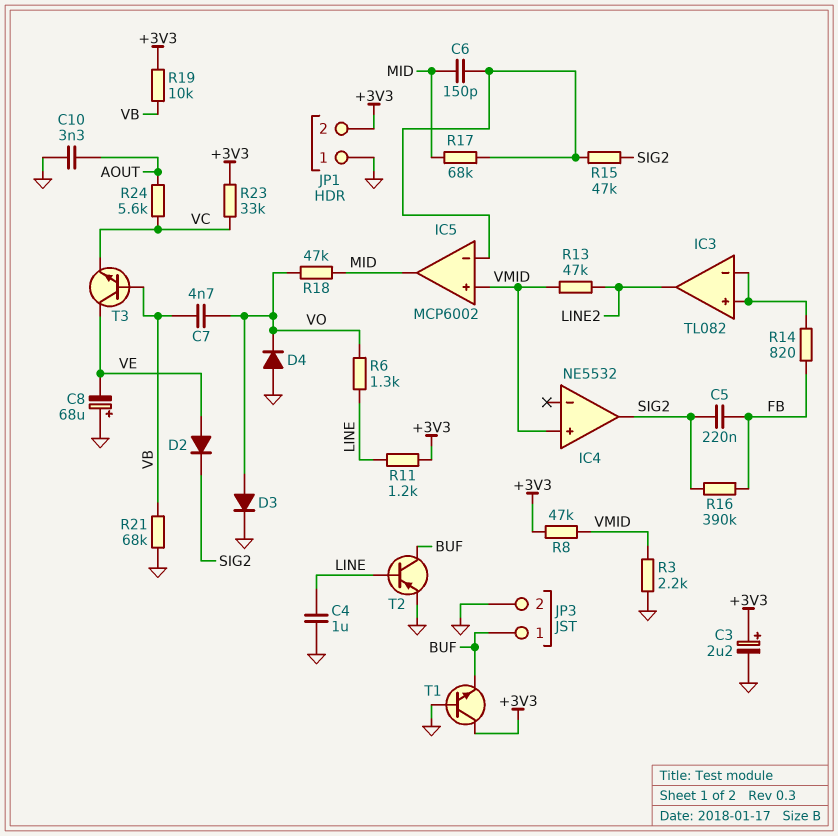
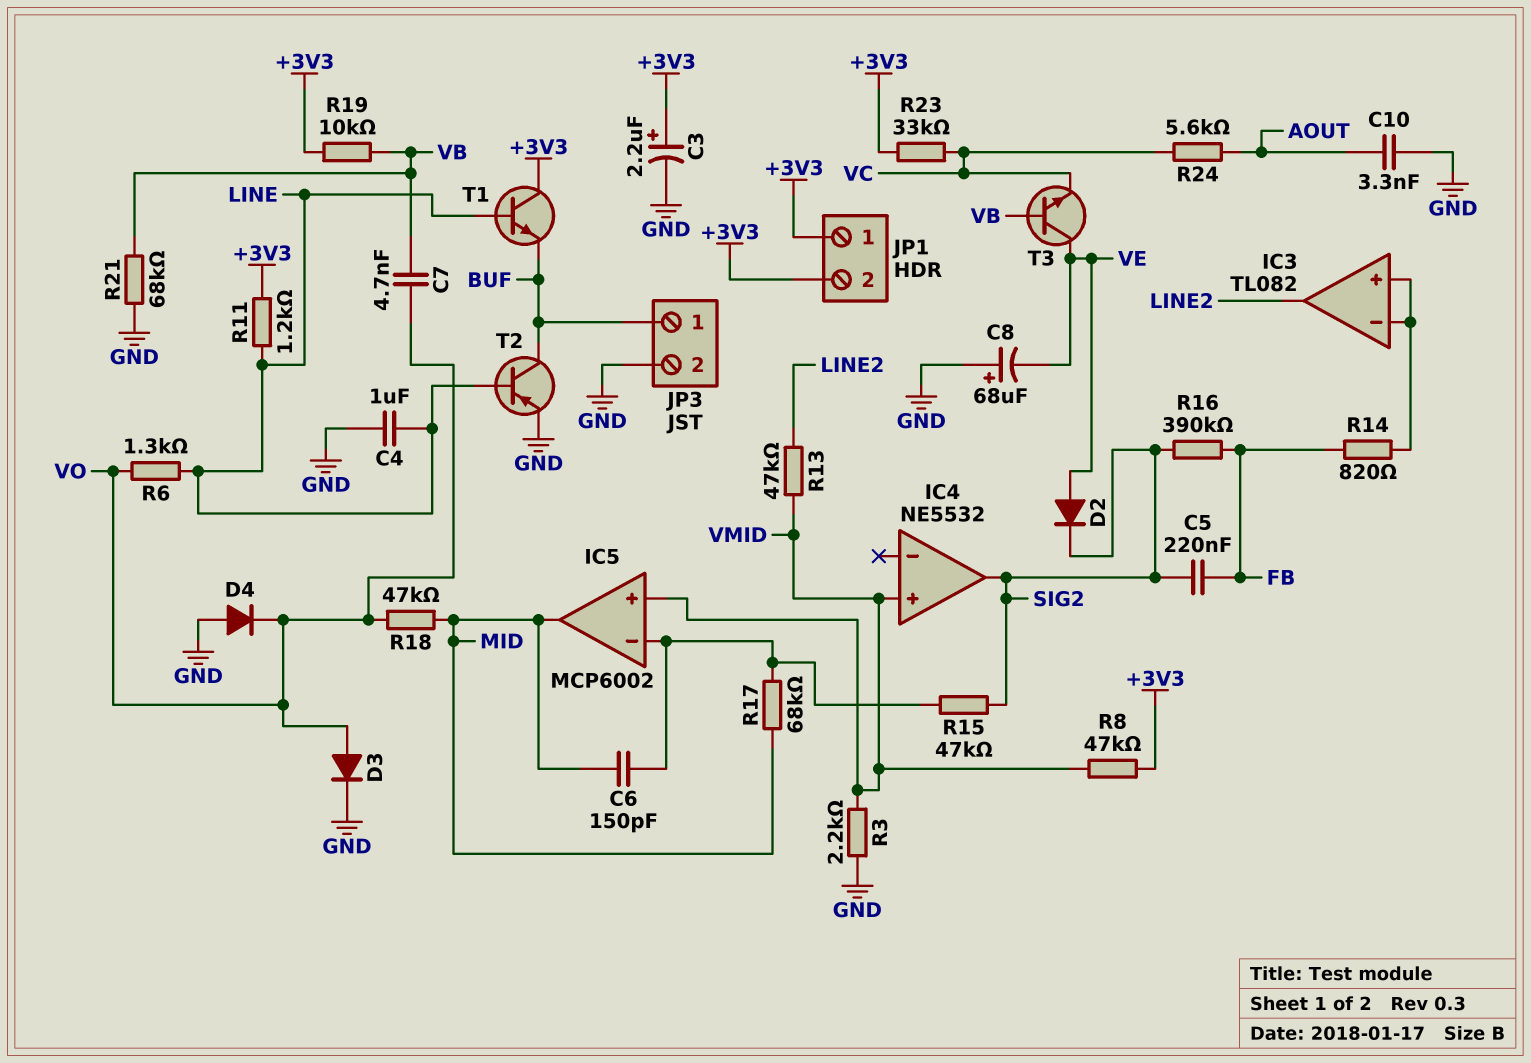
JP1 pin 1: GND -> +3V3
T1: NPN (B GND, C +3V3, E BUF) -> NPN (B LINE, C +3V3, E BUF)

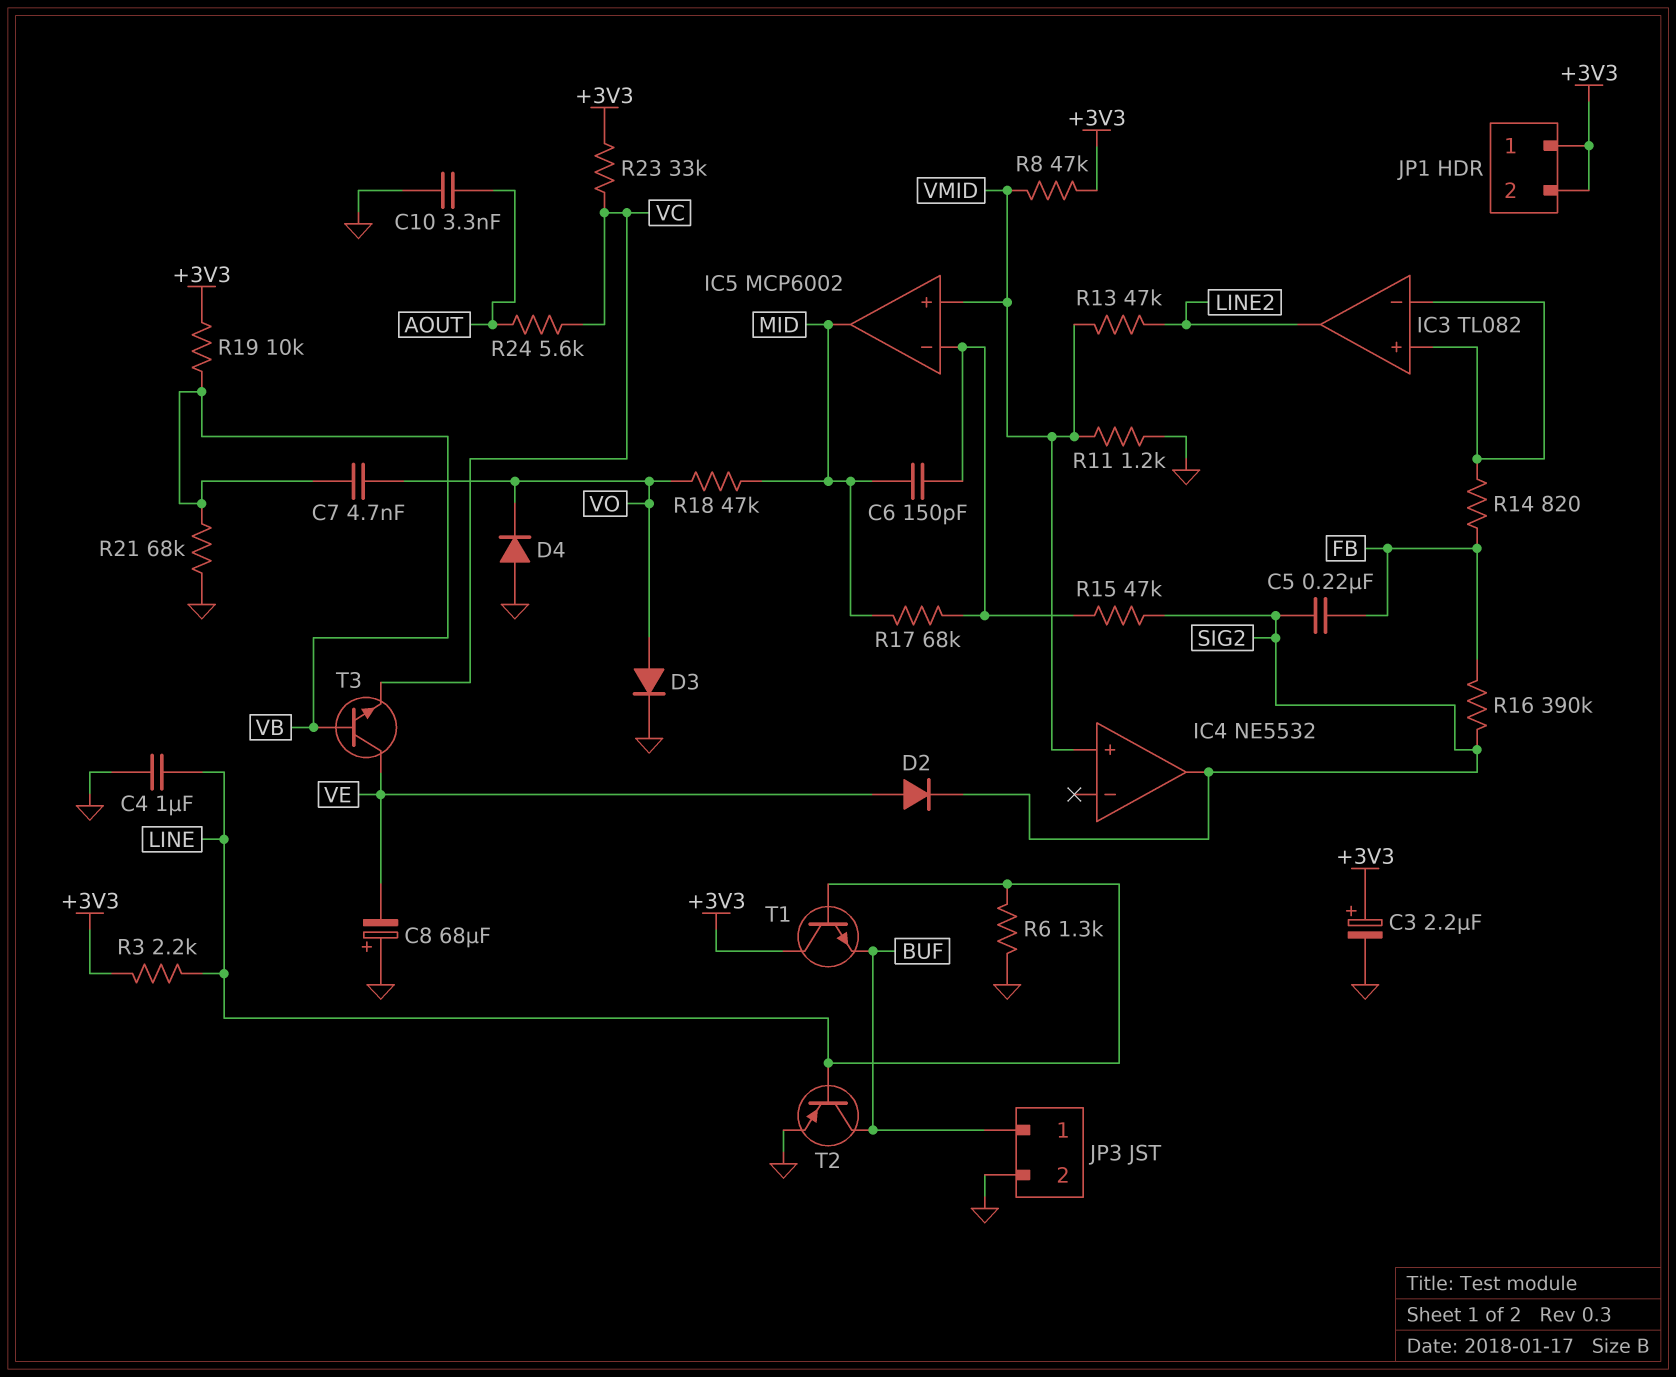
R3: 2.2k (GND, VMID) -> 2.2k (+3V3, LINE)
R6: 1.3k (LINE, VO) -> 1.3k (GND, LINE)
R11: 1.2k (+3V3, LINE) -> 1.2k (GND, VMID)

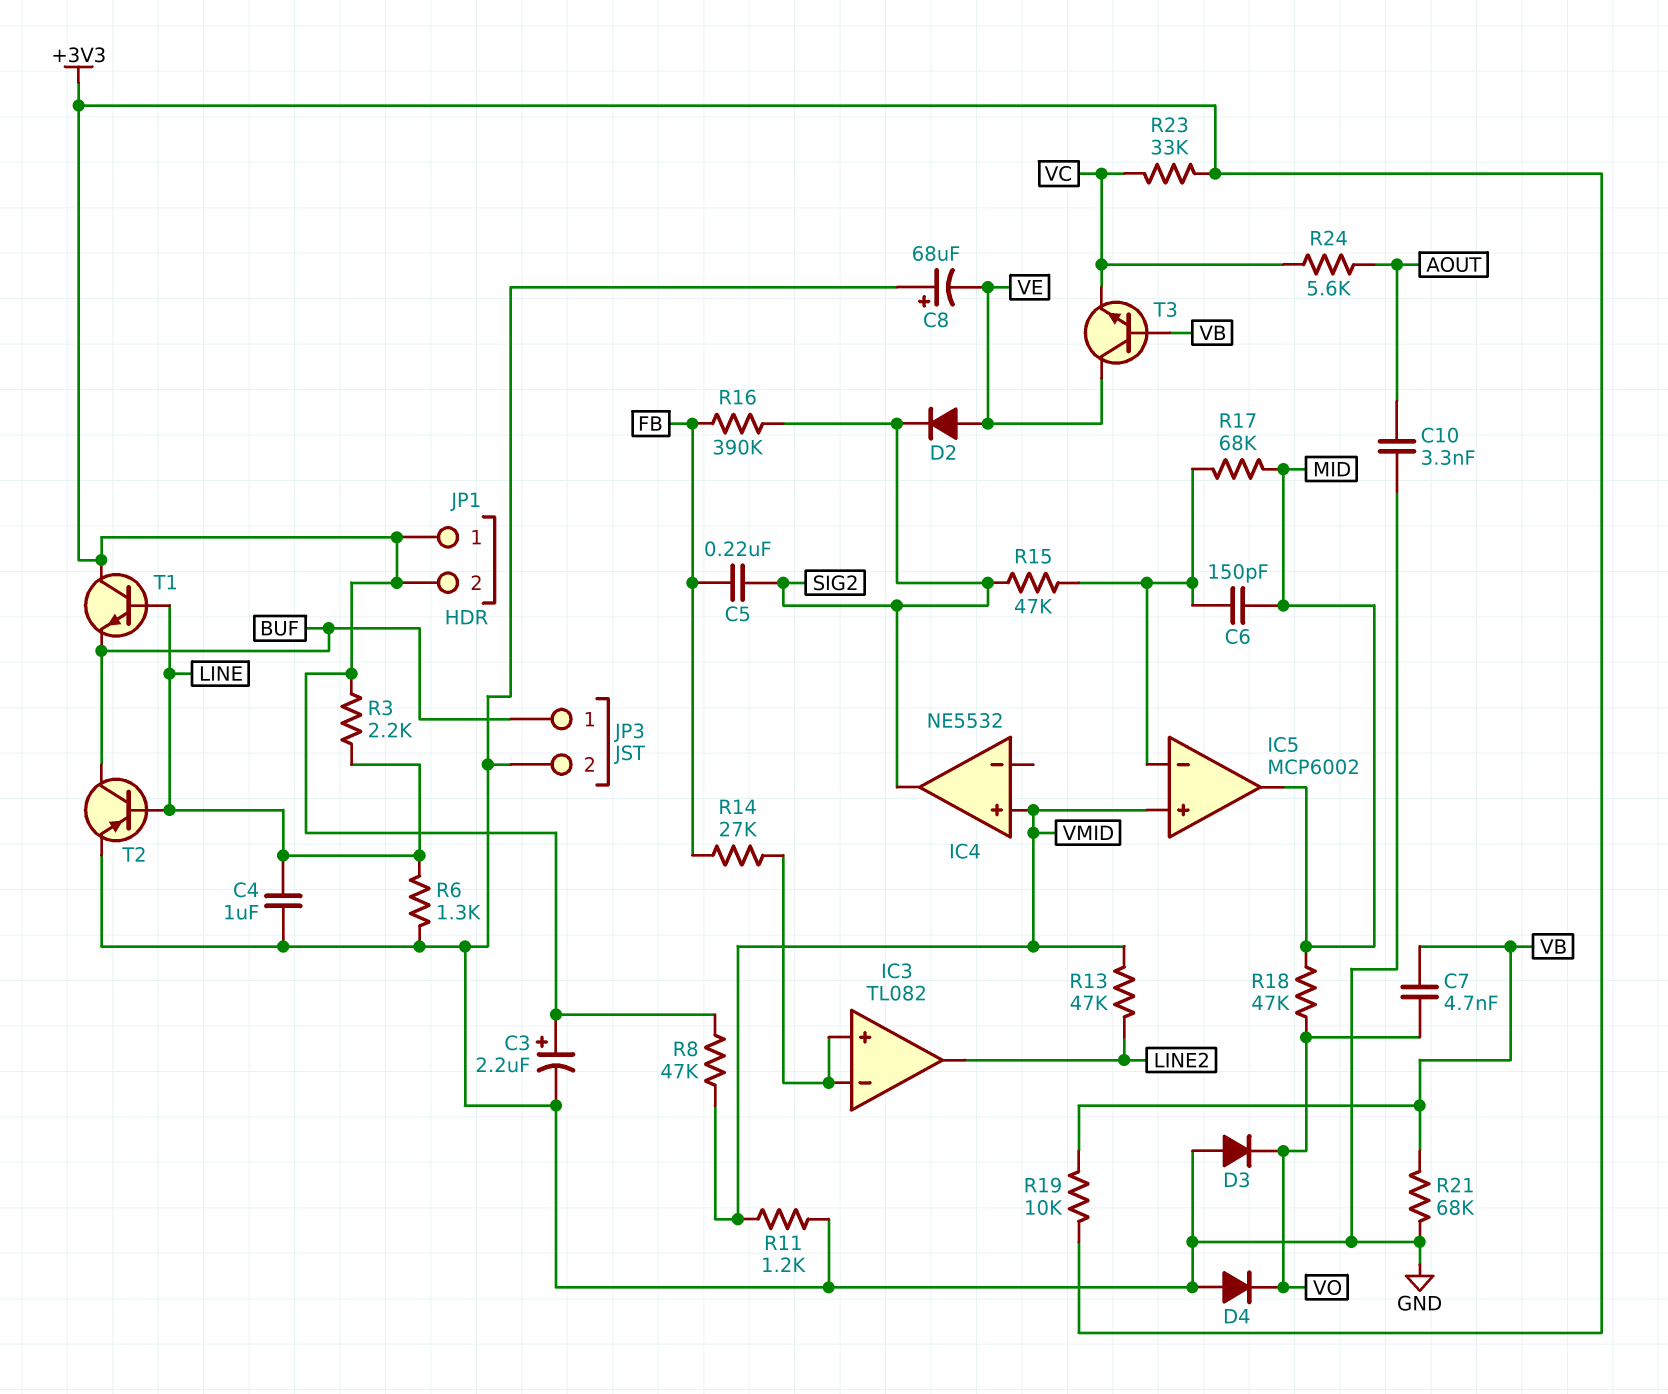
D3: diode (A VO, K GND) -> diode (A GND, K VO)
R14: 820 (FB, IC3/in+) -> 27k (FB, IC3/in+)

